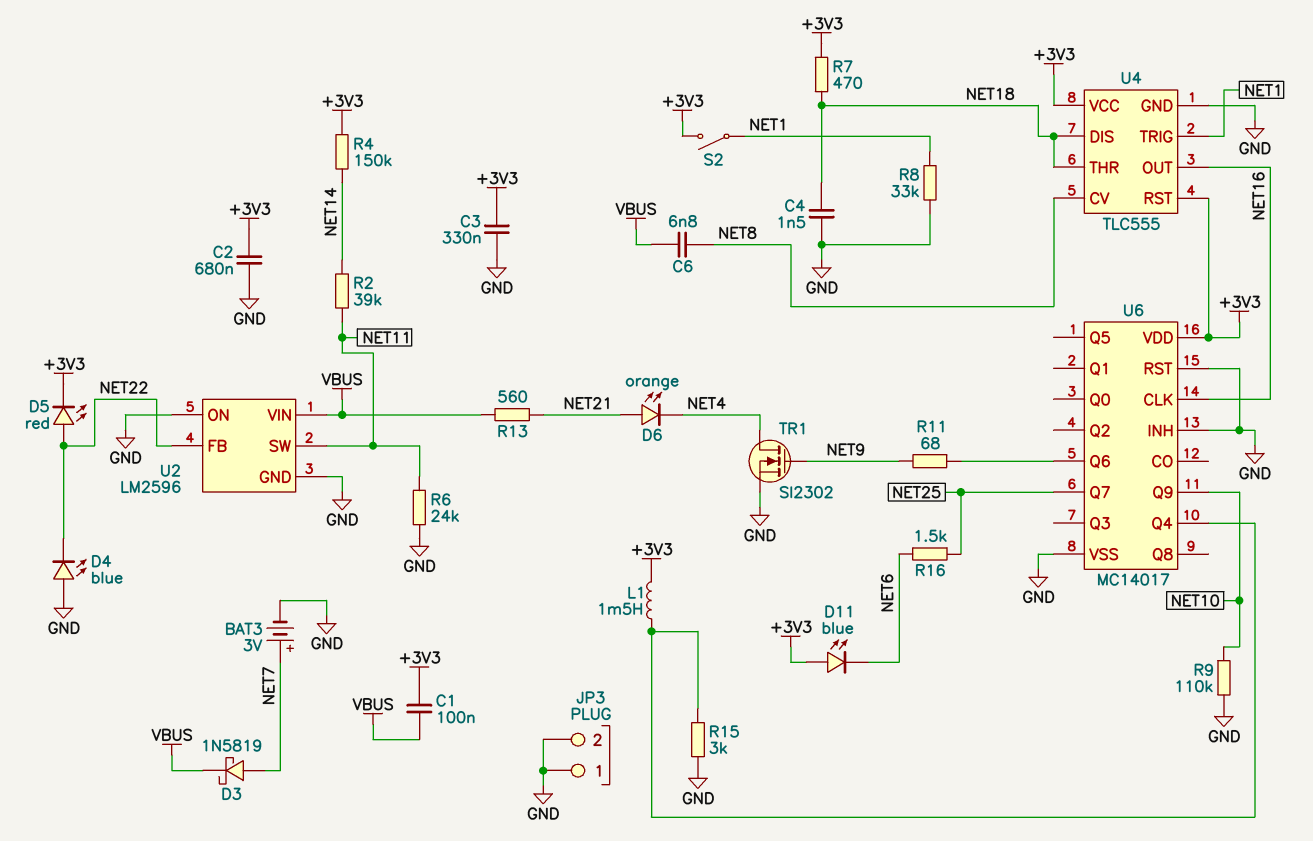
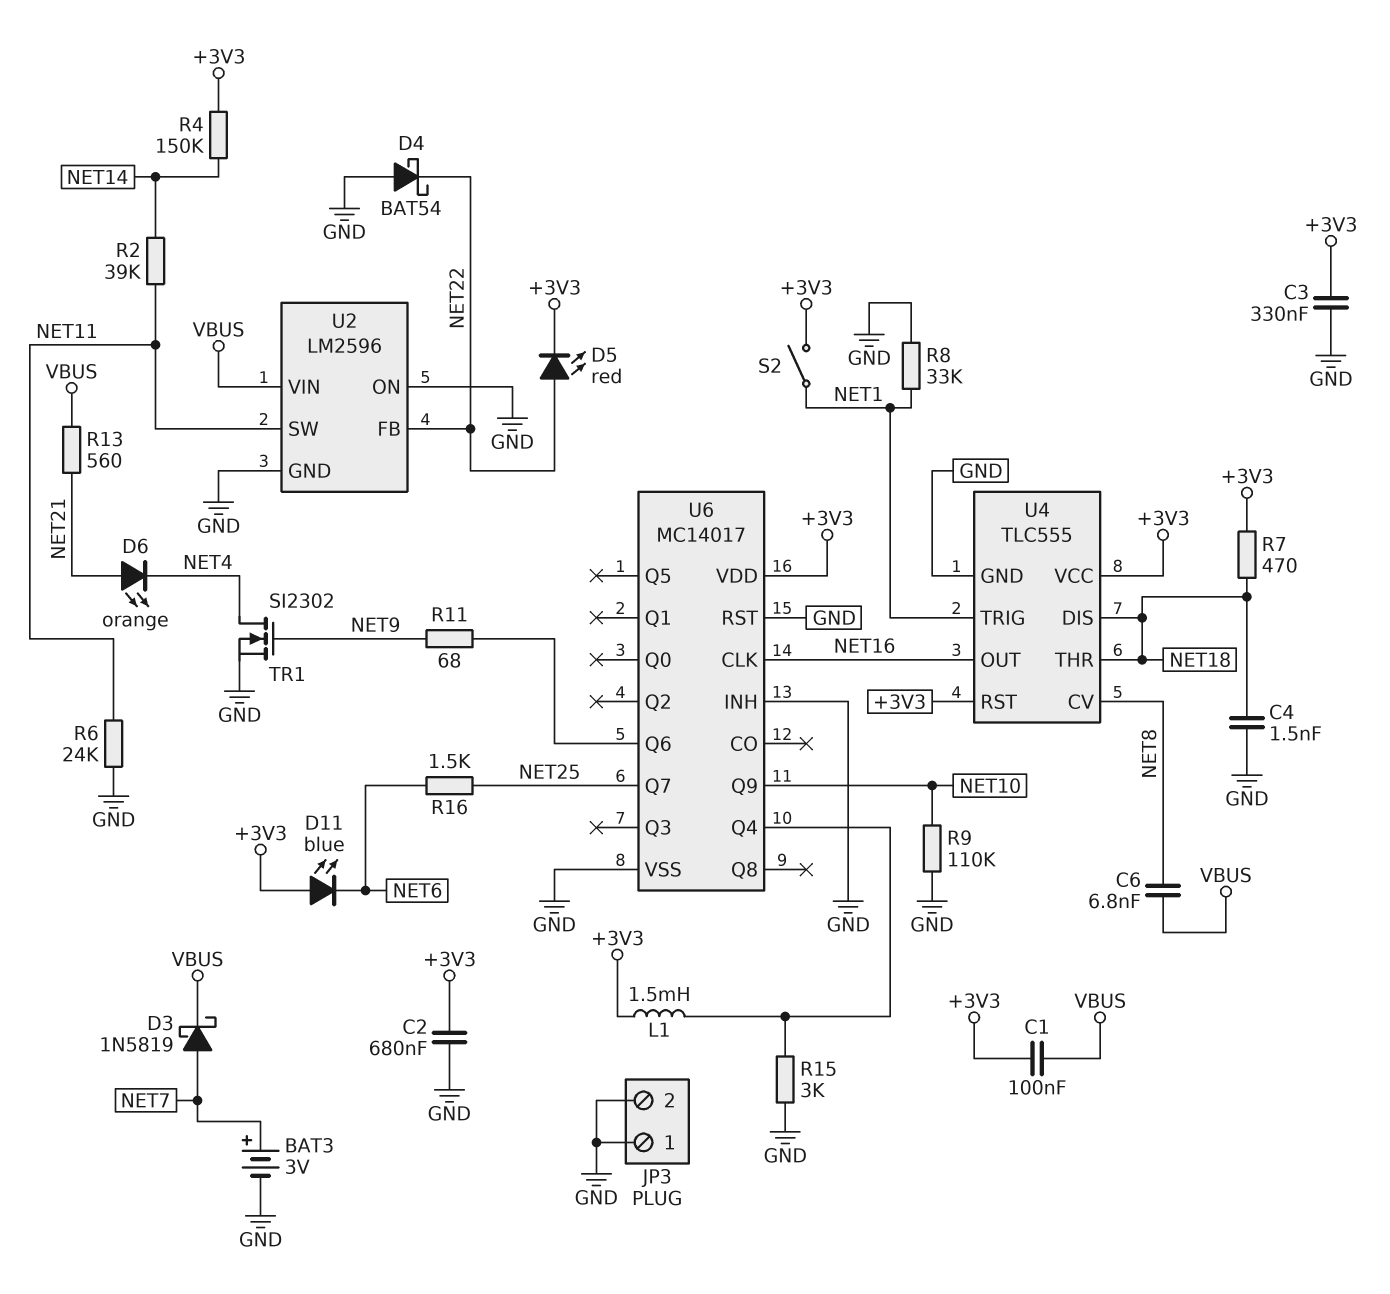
D4: LED blue (A GND, K NET22) -> schottky BAT54 (A GND, K NET22)

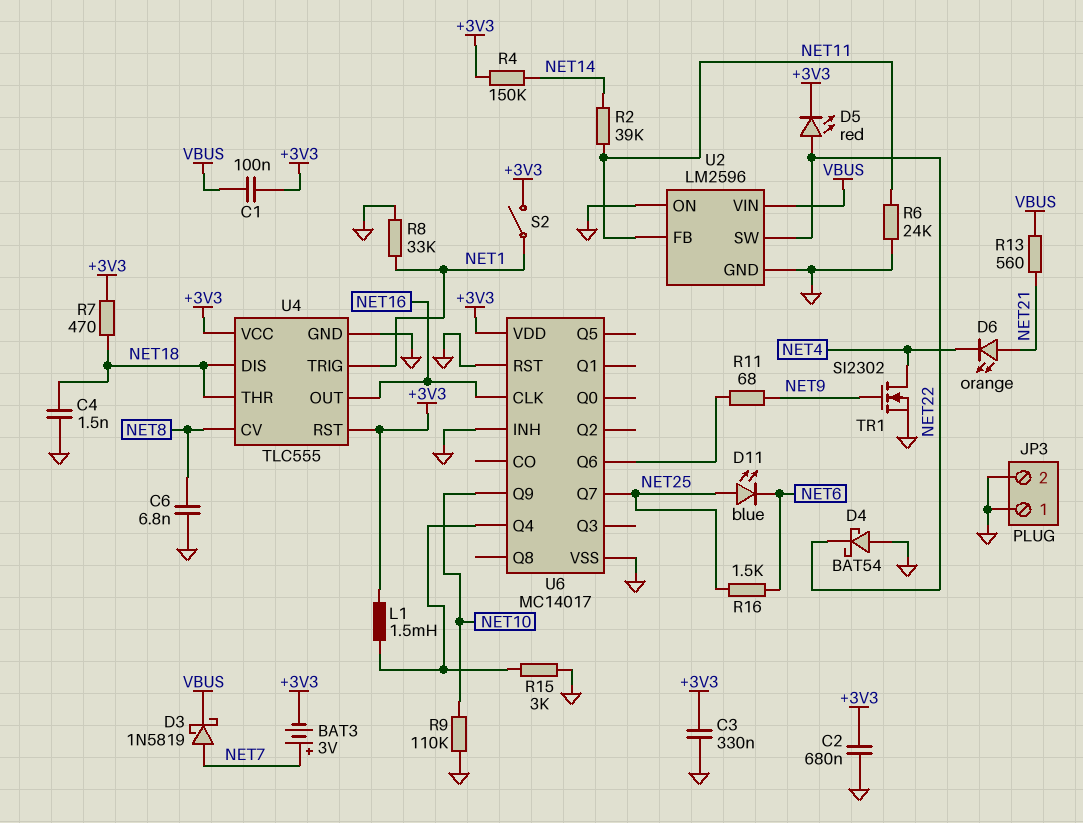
BAT3: 3V (plus NET7, minus GND) -> 3V (plus NET7, minus +3V3)
C6: 6.8nF (NET8, VBUS) -> 6.8nF (GND, NET8)
D11: LED blue (A +3V3, K NET6) -> LED blue (A NET25, K NET6)
U2 pin FB: NET22 -> NET11
U2 pin SW: NET11 -> NET22

